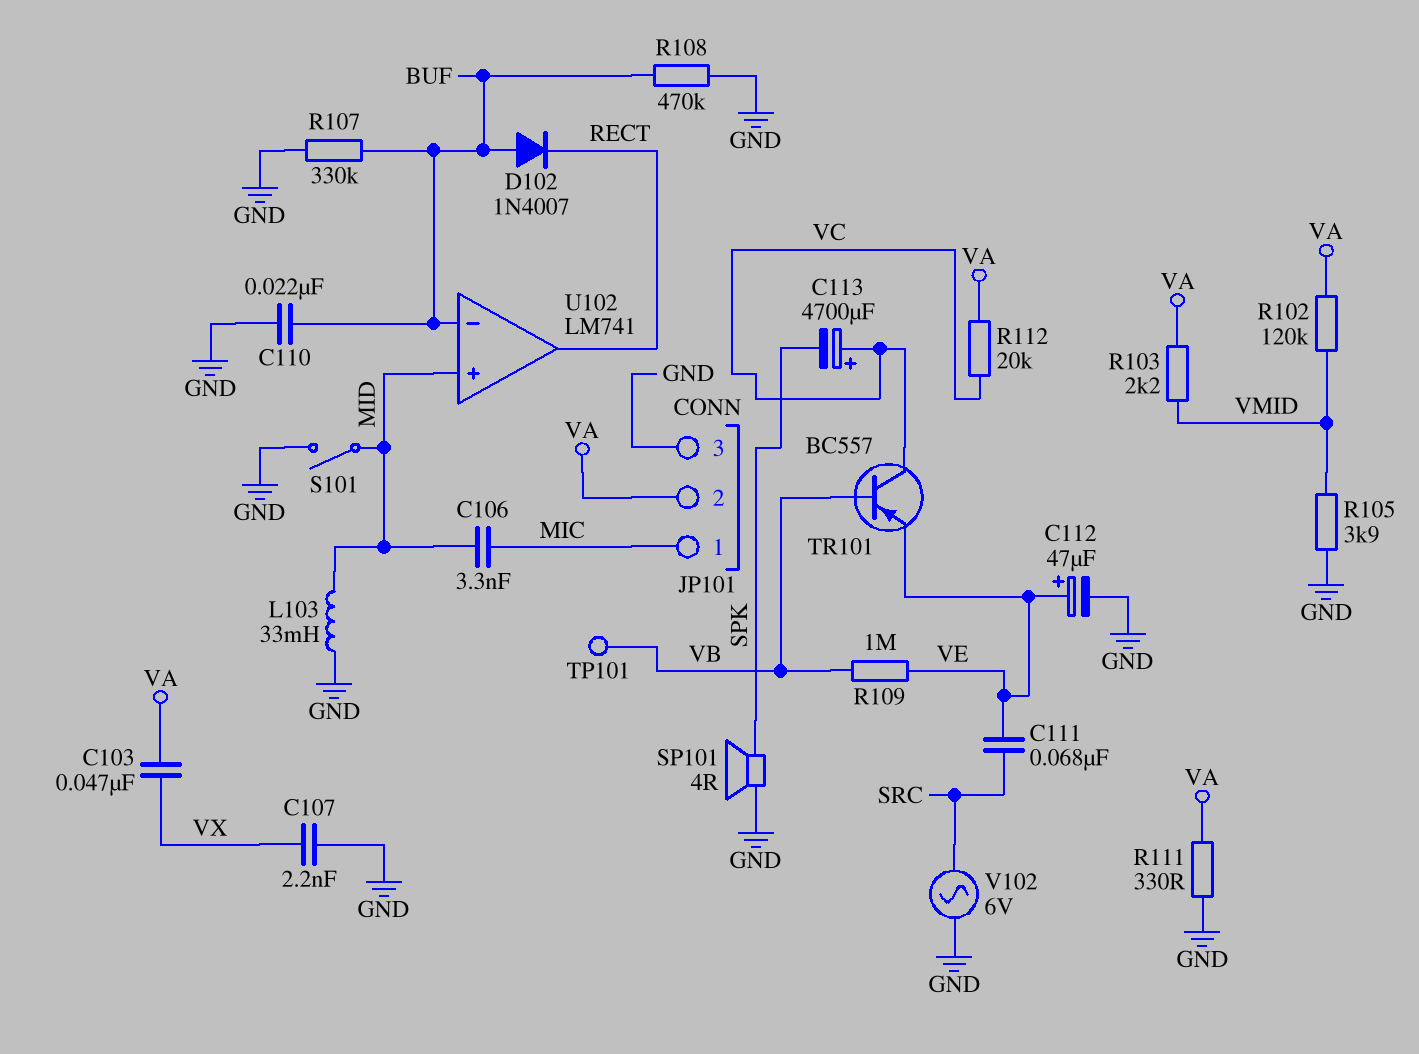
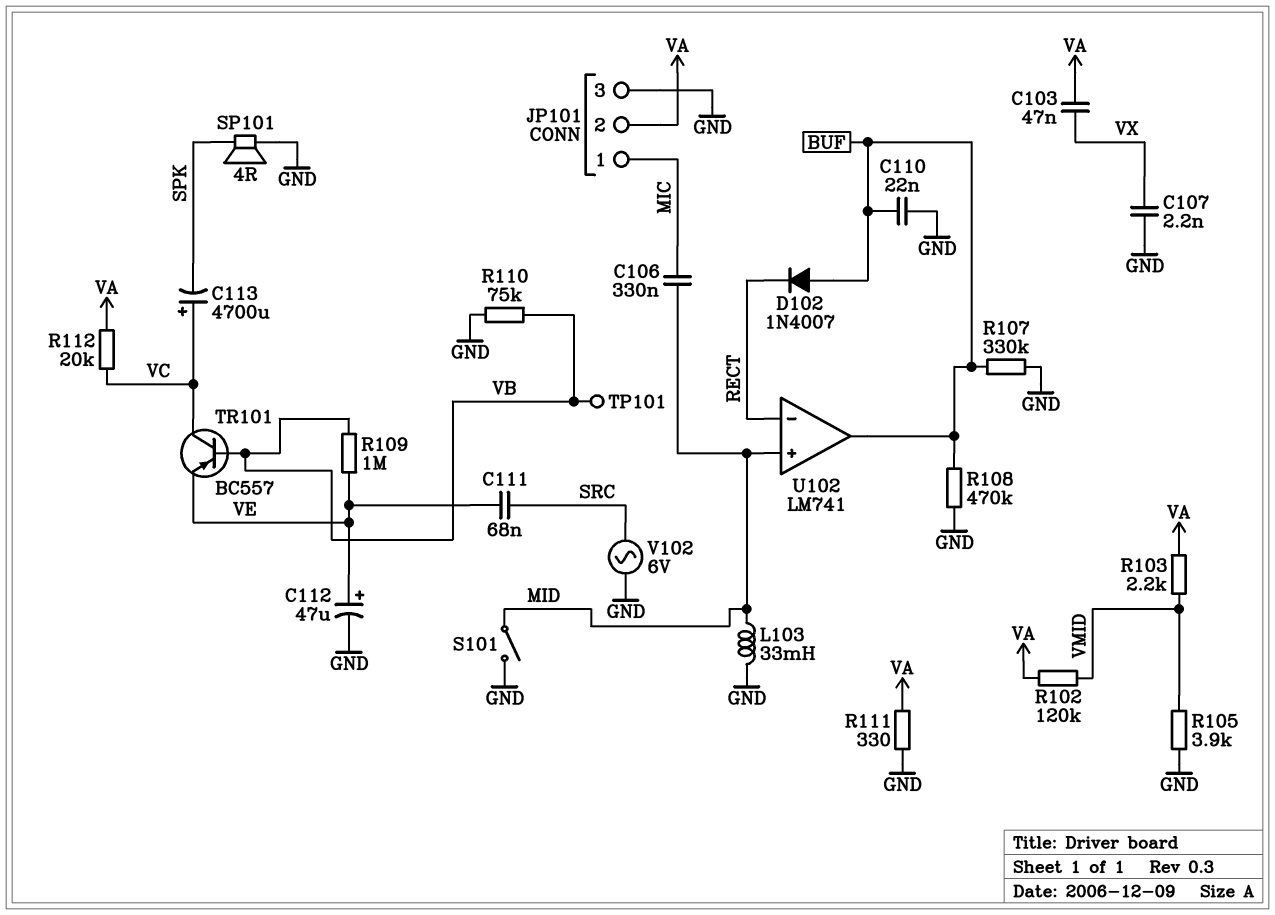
C106: 3.3nF (MIC, MID) -> 330nF (MIC, MID)
R110: none -> 75k (GND, VB)
U102 pin in-: BUF -> RECT
U102 pin out: RECT -> BUF

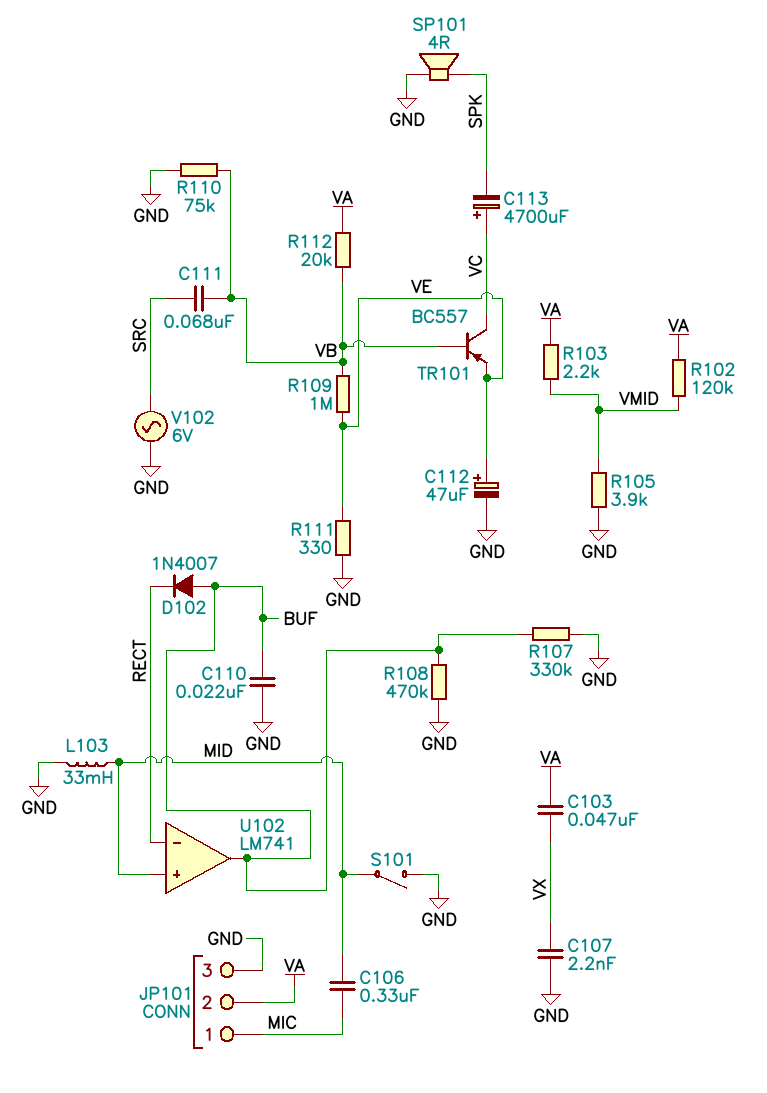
C111: 68nF (SRC, VE) -> 68nF (SRC, VB)
R111: 330 (GND, VA) -> 330 (GND, VE)
R112: 20k (VA, VC) -> 20k (VA, VB)
TP101: test point (VB) -> none

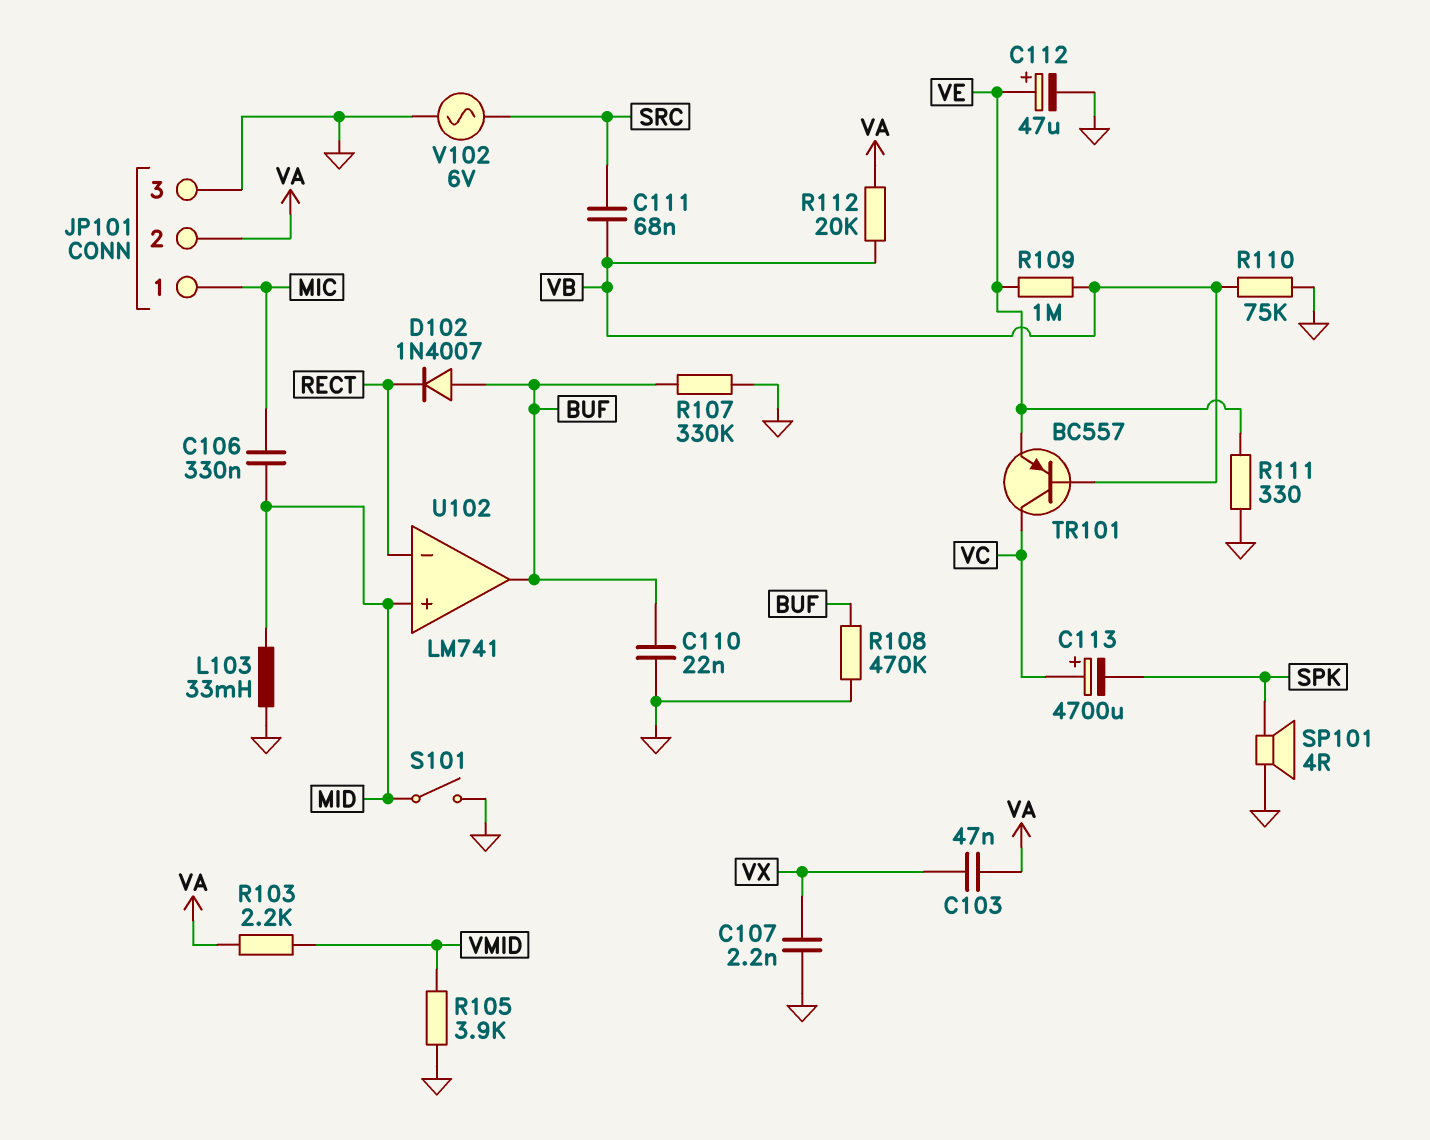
R102: 120k (VA, VMID) -> none

